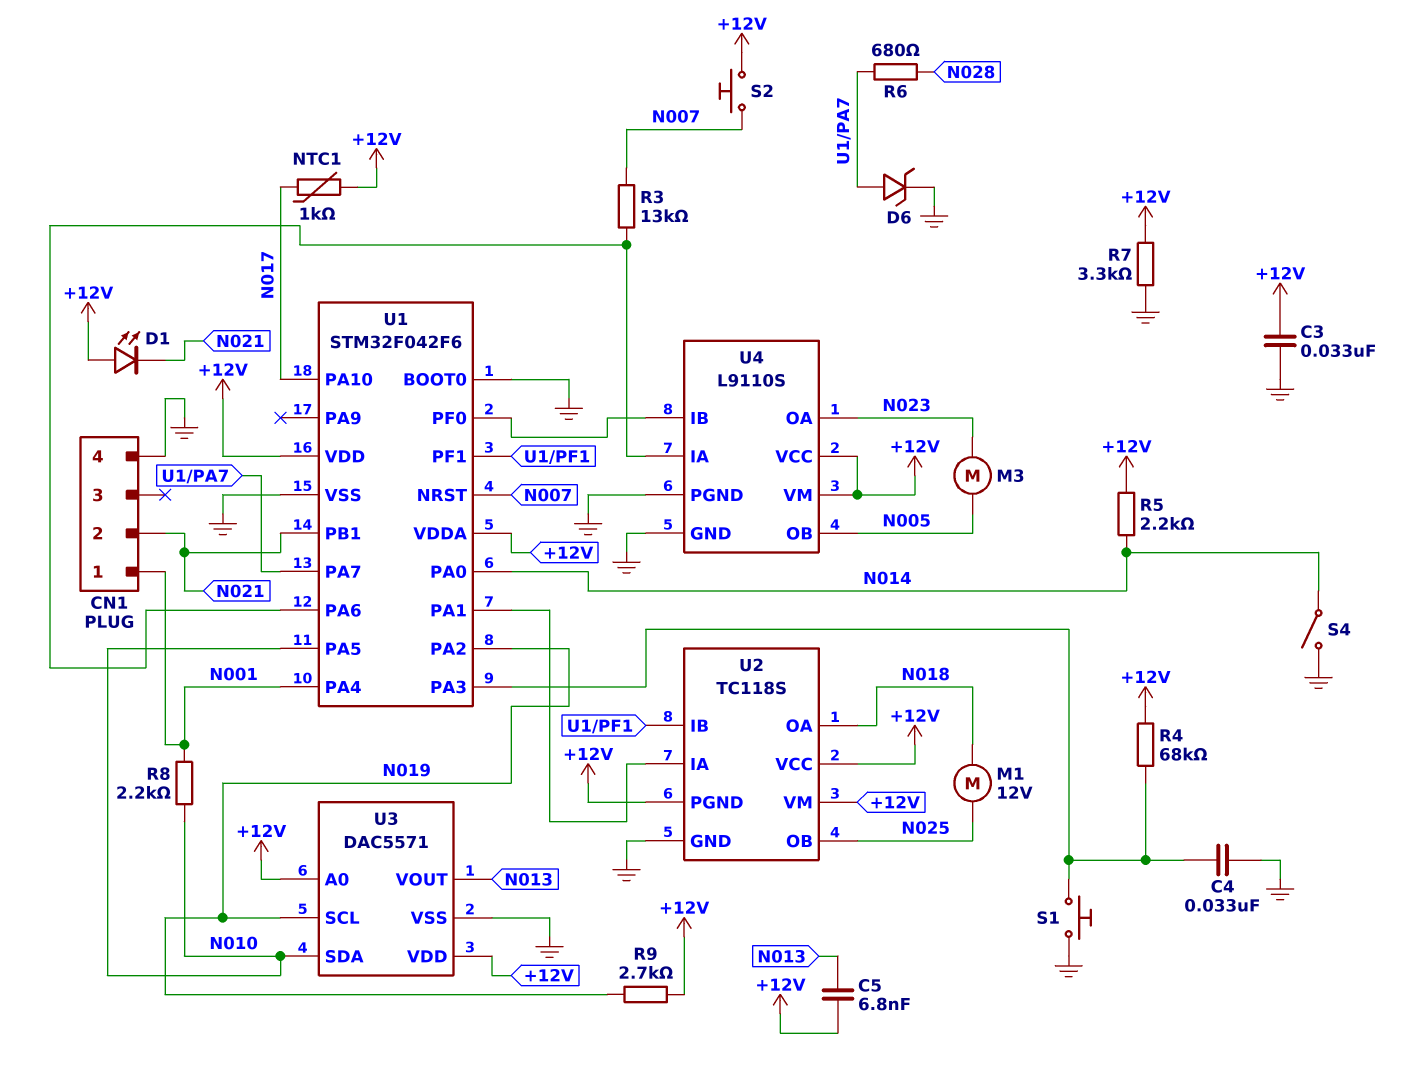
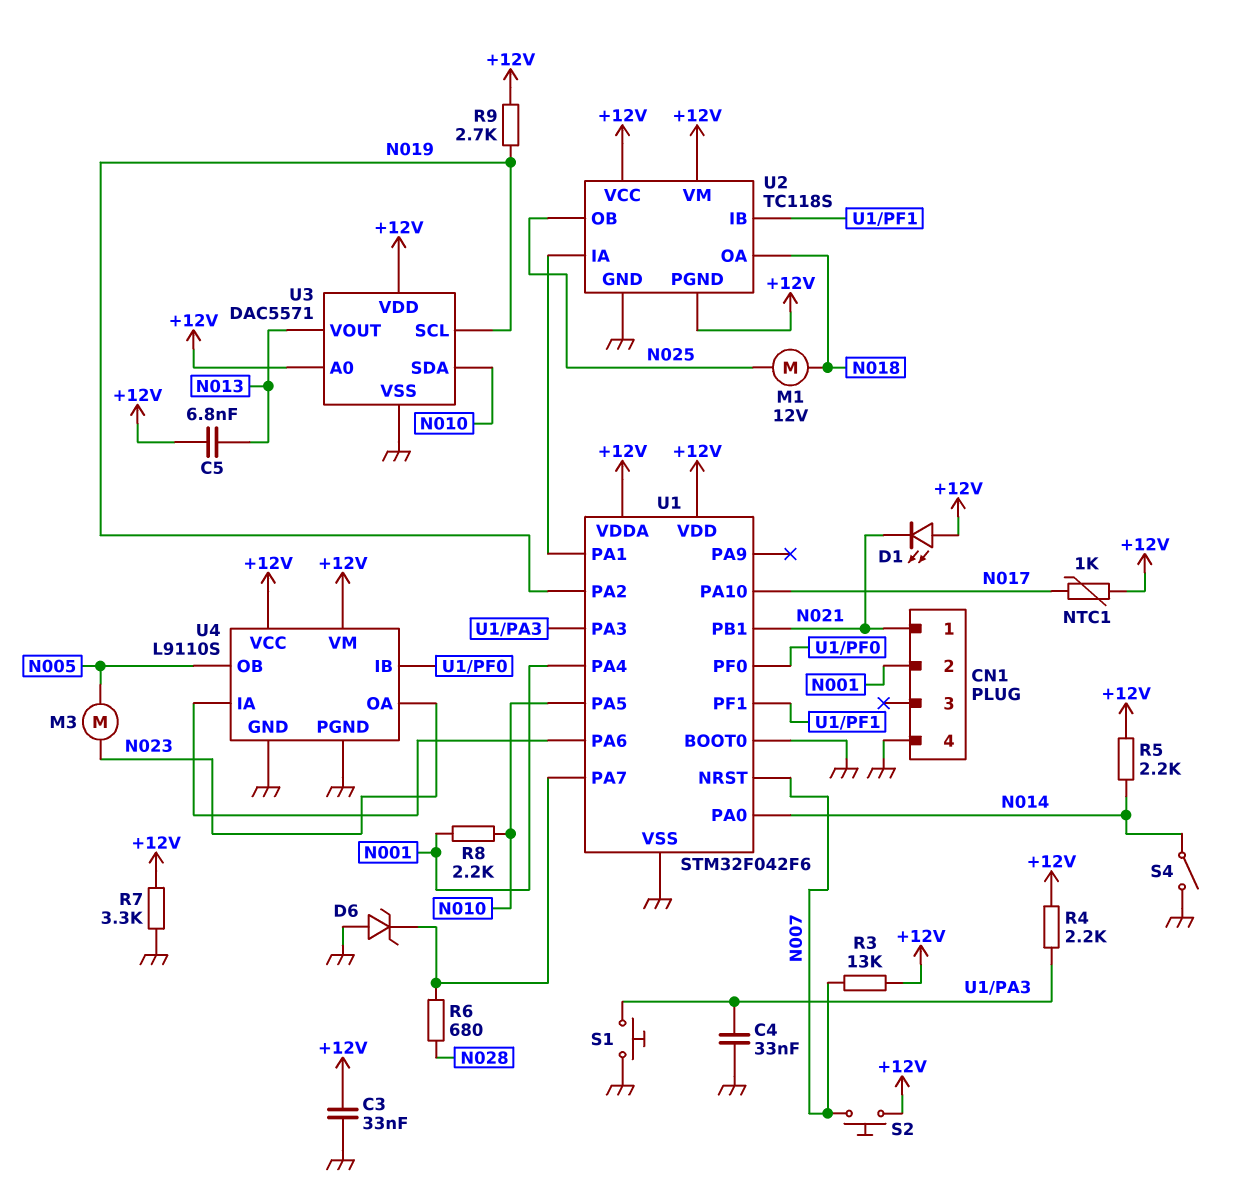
CN1 pin 1: N001 -> N021
CN1 pin 2: N021 -> N001
D6: zener (A U1/PA7, K GND) -> zener (A GND, K U1/PA7)
R3: 13k (N007, U1/PA6) -> 13k (+12V, N007)
R4: 68k (+12V, U1/PA3) -> 2.2k (+12V, U1/PA3)

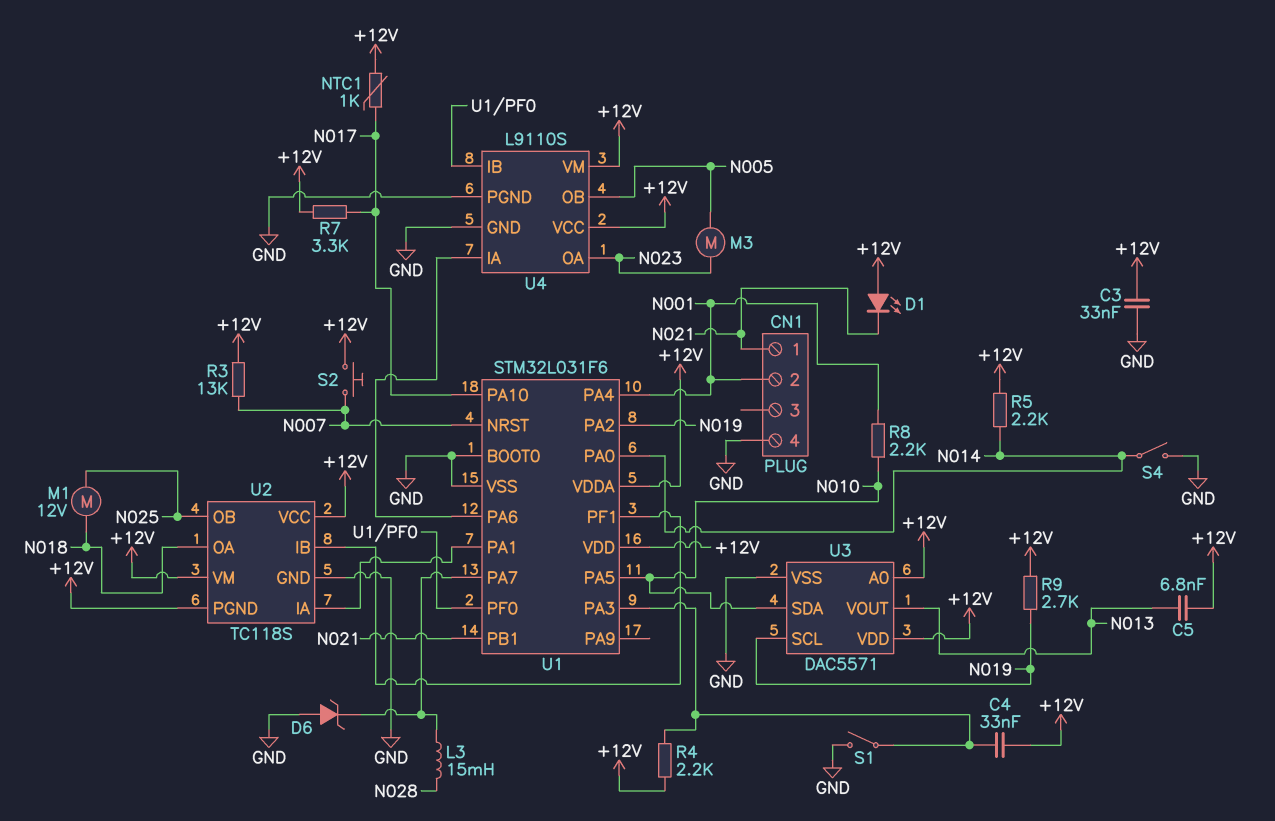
C4: 33nF (GND, U1/PA3) -> 33nF (+12V, U1/PA3)
L3: none -> 15mH (N028, U1/PA7)
R6: 680 (N028, U1/PA7) -> none
R7: 3.3k (+12V, GND) -> 3.3k (+12V, N017)
S1: button (GND, U1/PA3) -> switch (GND, U1/PA3)
U1: STM32F042F6 -> STM32L031F6

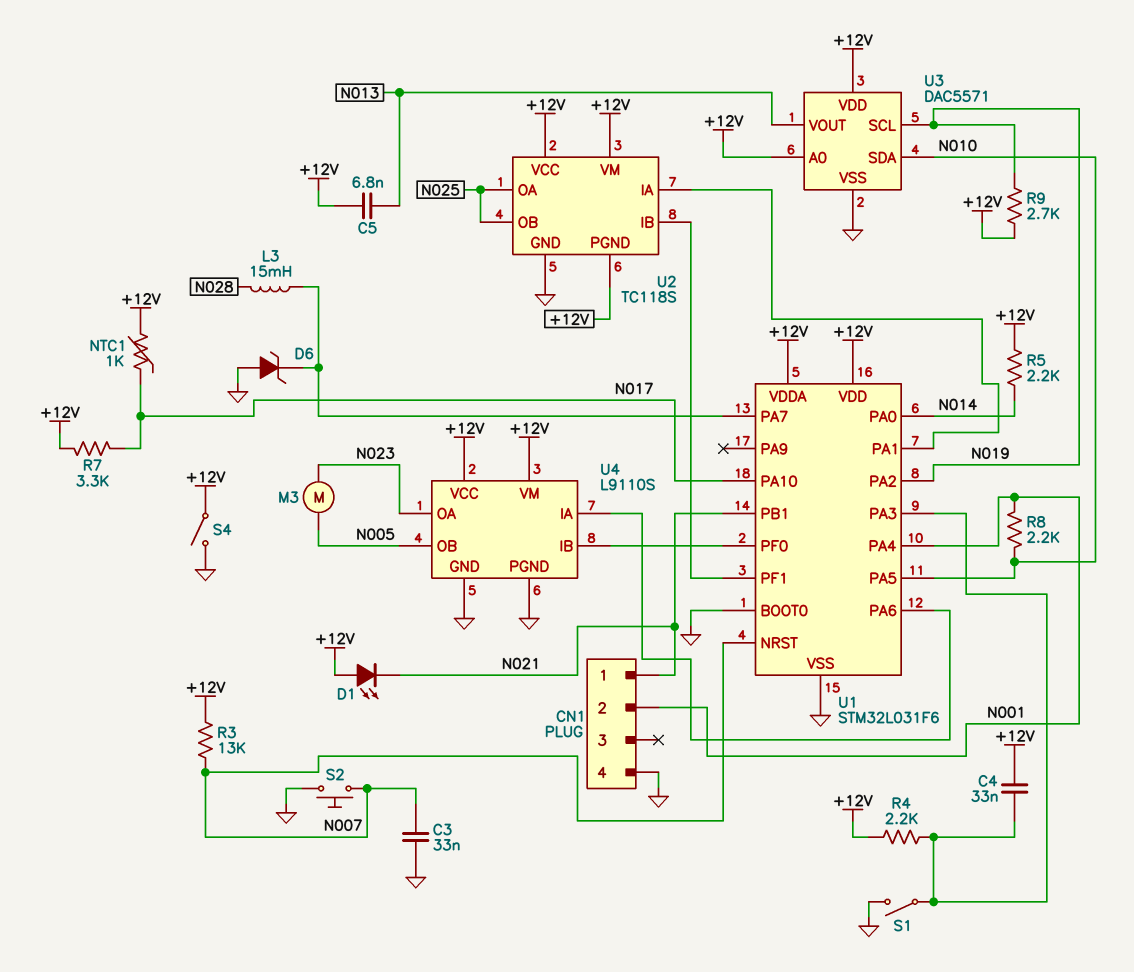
C3: 33nF (+12V, GND) -> 33nF (GND, N007)
M1: motor 12V (N018, N025) -> none
S2: button (+12V, N007) -> button (GND, N007)
S4: switch (GND, N014) -> switch (+12V, GND)
U2 pin OA: N018 -> N025

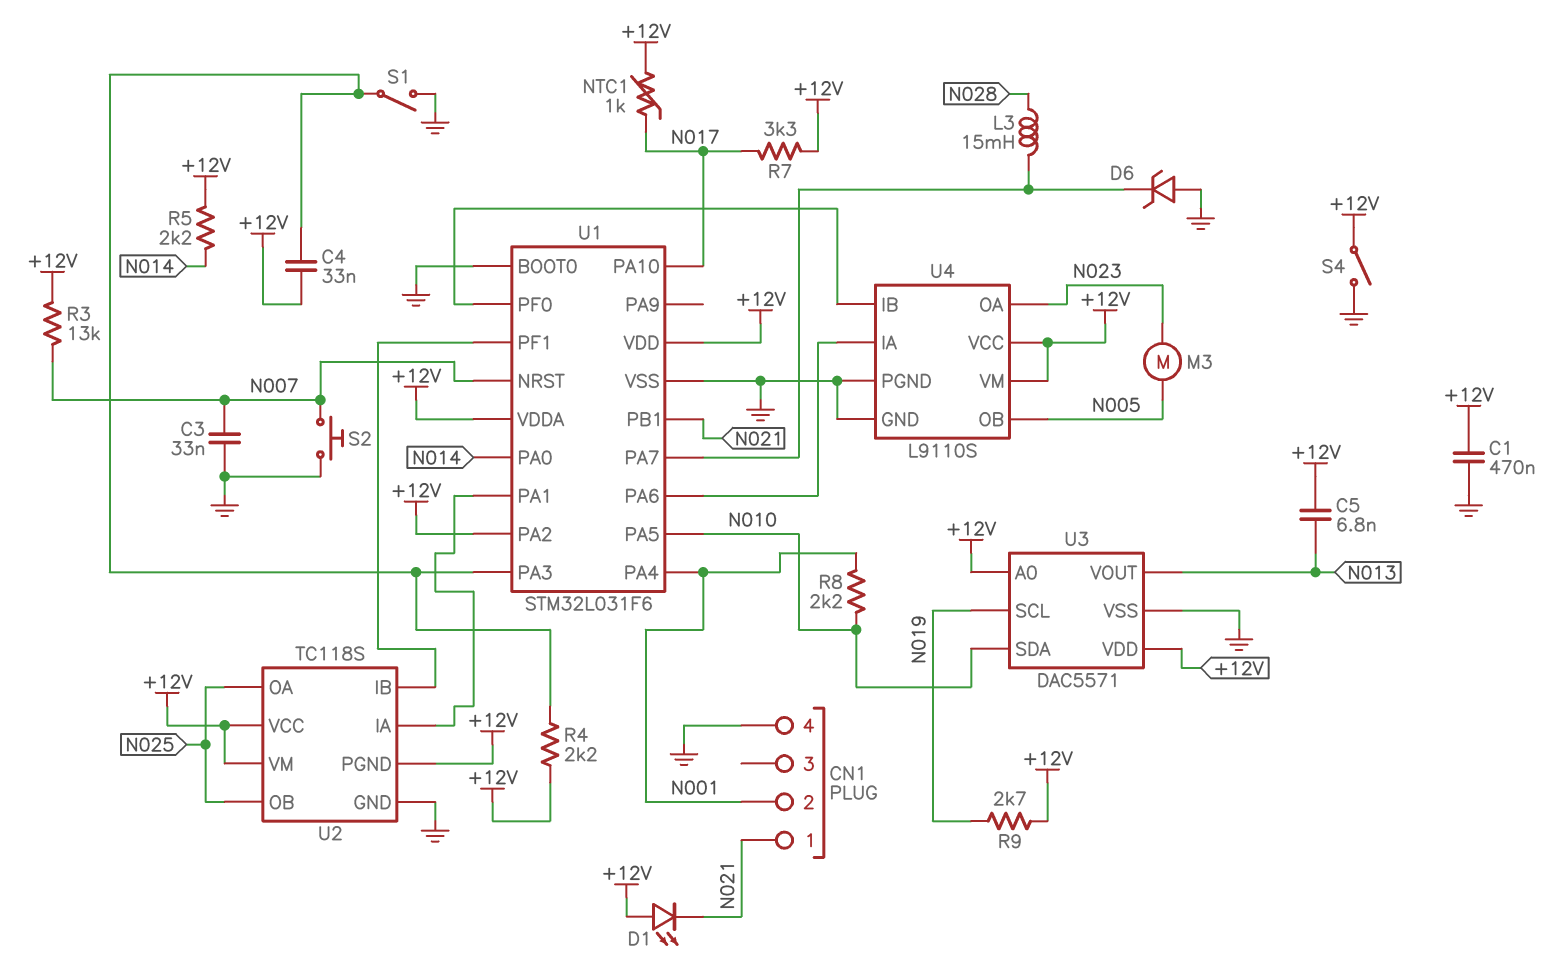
C1: none -> 470nF (+12V, GND)
U1 pin PA2: N019 -> +12V

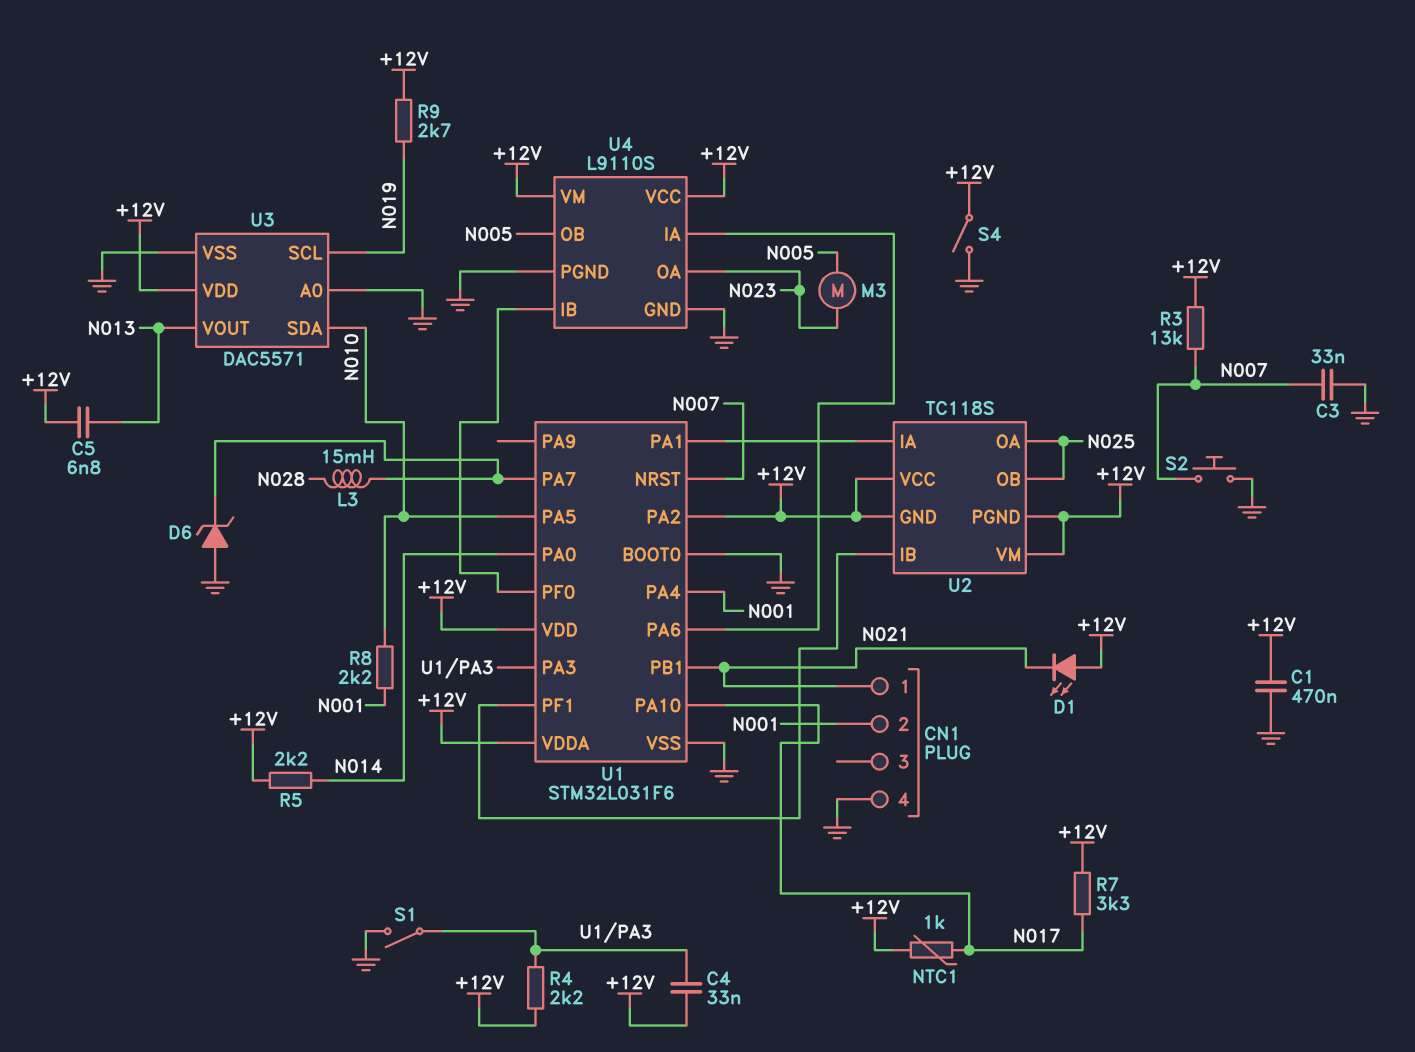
U2 pin GND: GND -> +12V
U3 pin A0: +12V -> GND

